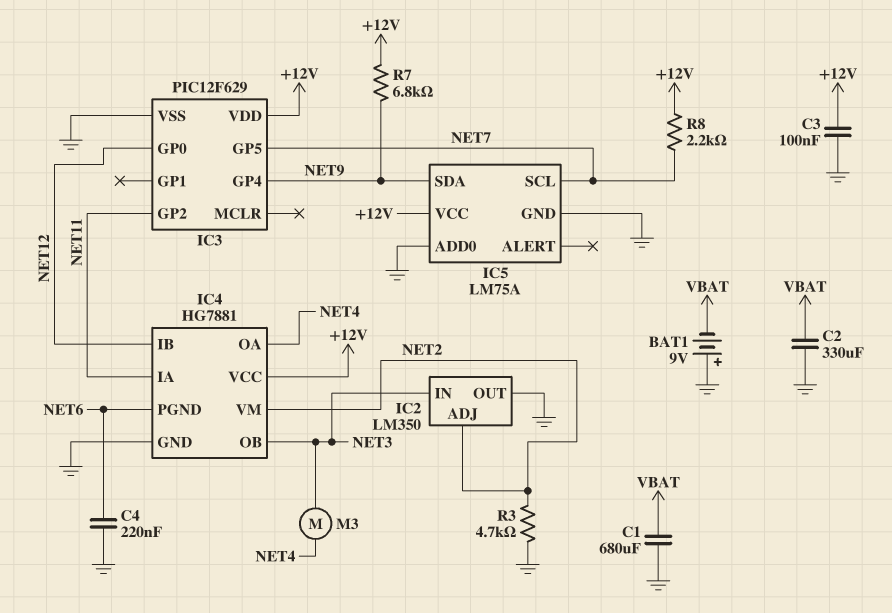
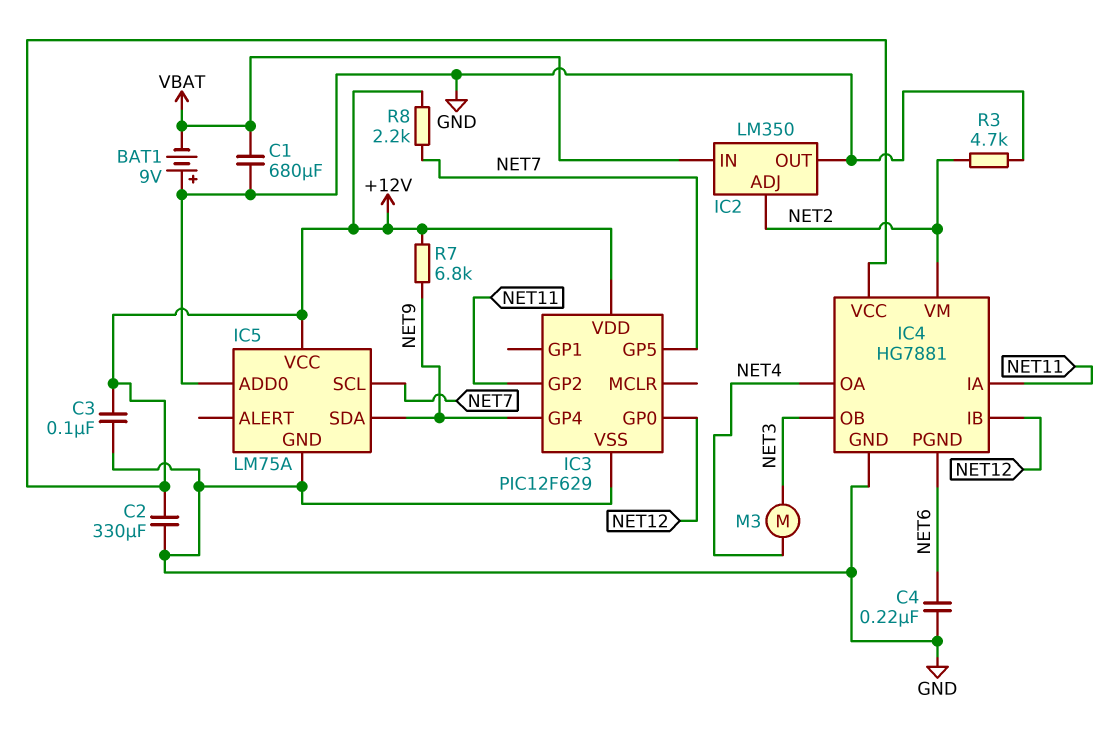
C2: 330uF (GND, VBAT) -> 330uF (+12V, GND)
IC2 pin IN: NET3 -> VBAT

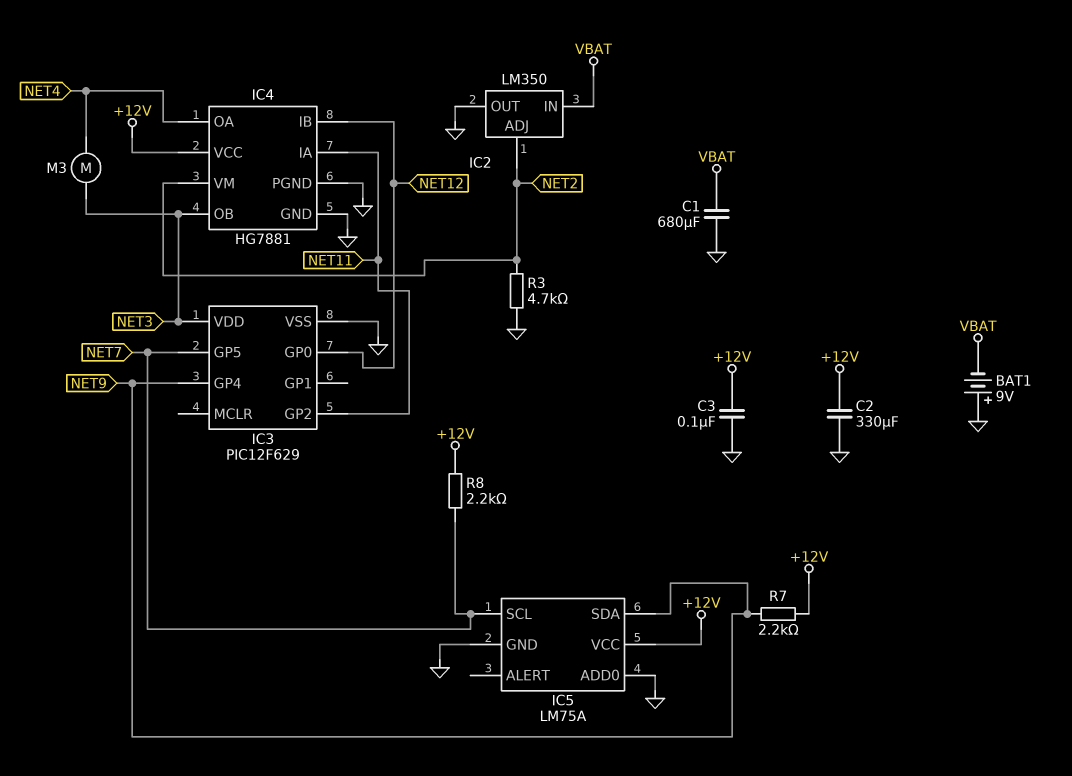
C4: 220nF (GND, NET6) -> none
IC3 pin VDD: +12V -> NET3
IC4 pin PGND: NET6 -> GND
R7: 6.8k (+12V, NET9) -> 2.2k (+12V, NET9)

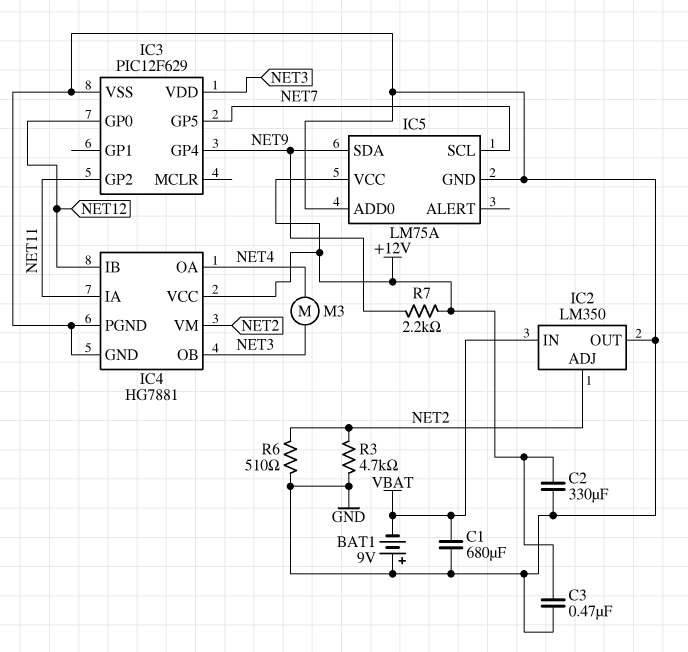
C3: 100nF (+12V, GND) -> 470nF (+12V, GND)
R6: none -> 510 (GND, NET2)
R8: 2.2k (+12V, NET7) -> none

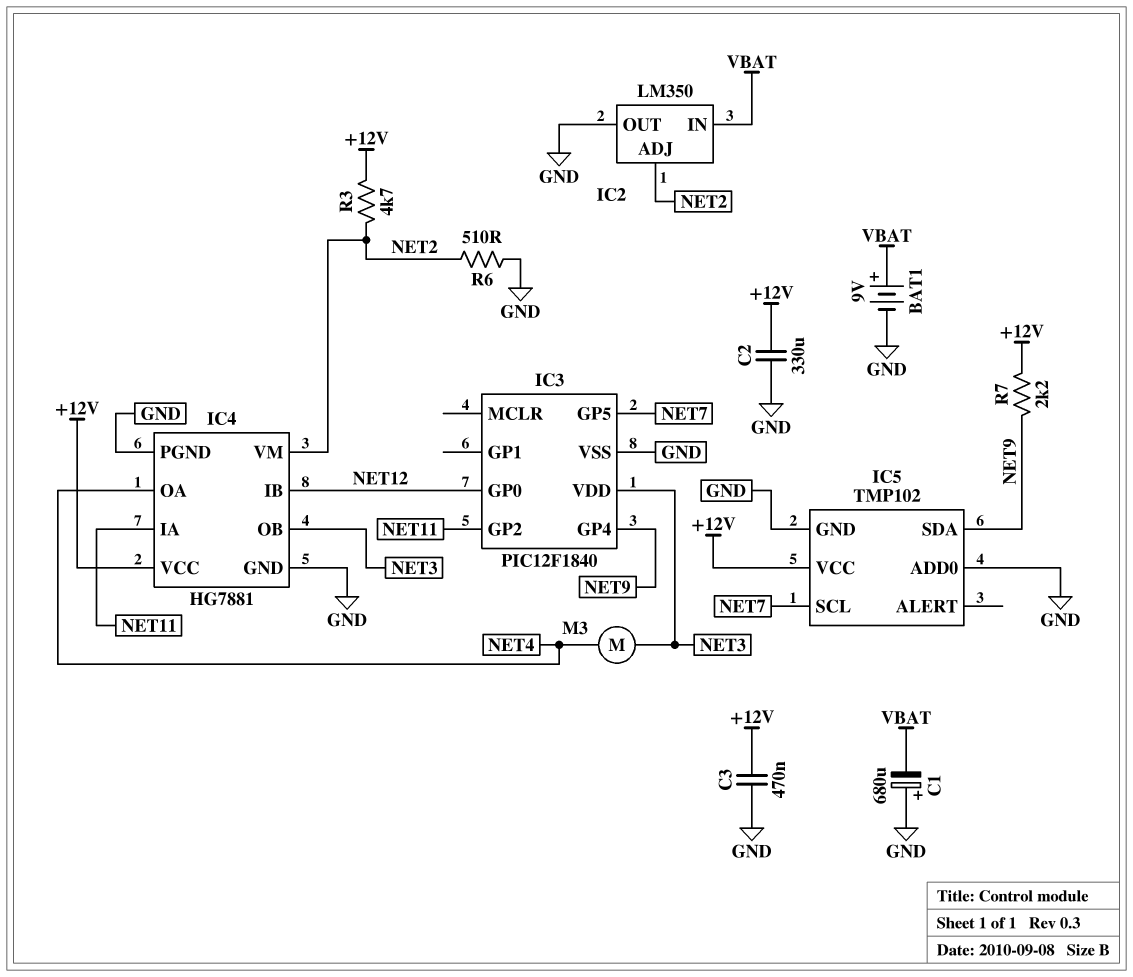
BAT1: 9V (plus GND, minus VBAT) -> 9V (plus VBAT, minus GND)
C1: 680uF (GND, VBAT) -> 680uF (plus GND, minus VBAT)
IC3: PIC12F629 -> PIC12F1840
IC5: LM75A -> TMP102
R3: 4.7k (GND, NET2) -> 4.7k (+12V, NET2)

